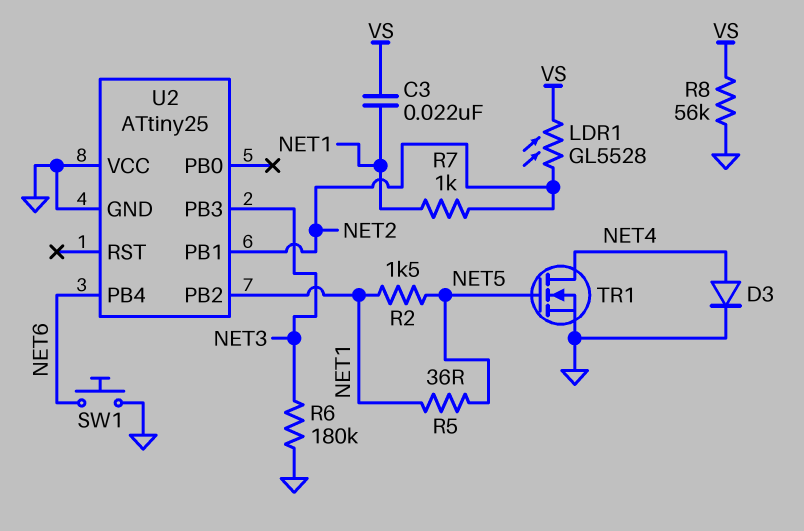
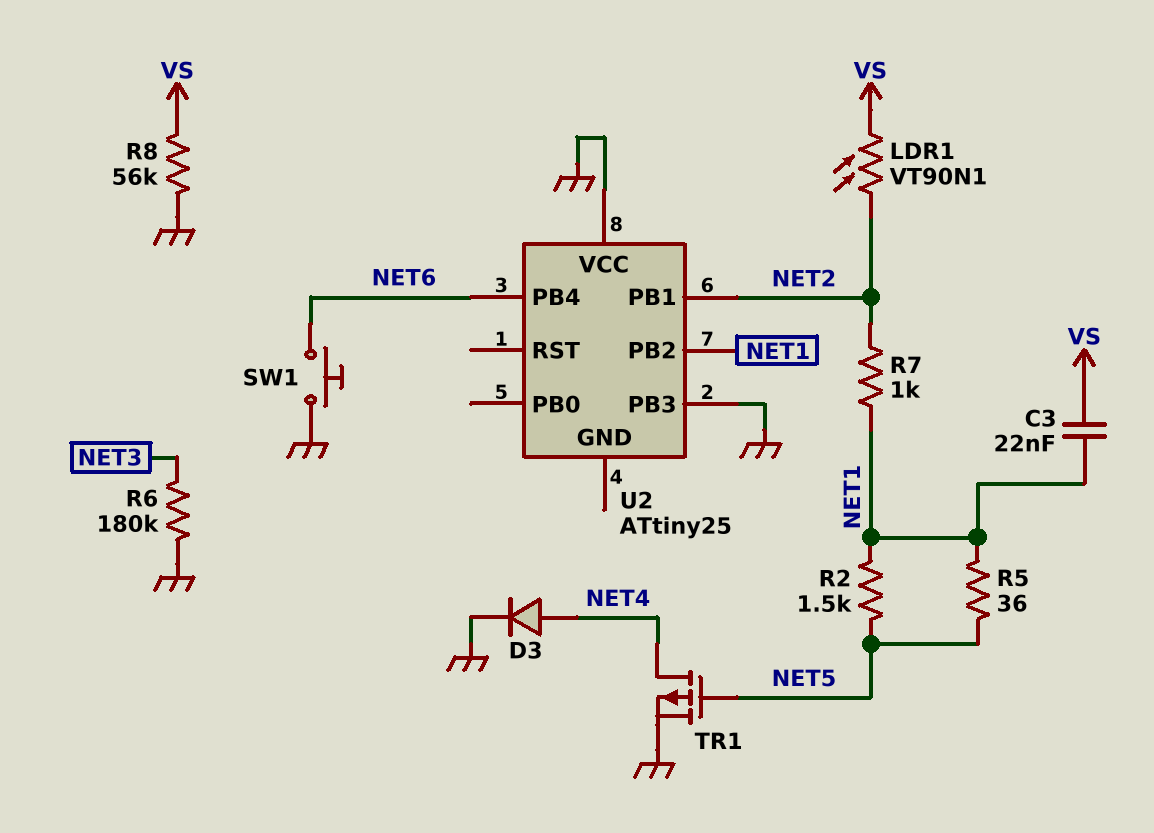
LDR1: GL5528 (NET2, VS) -> VT90N1 (NET2, VS)
TR1: NMOS (G NET5, D NET4, S GND) -> PMOS (G NET5, D NET4, S GND)
U2 pin GND: GND -> none
U2 pin PB3: NET3 -> GND

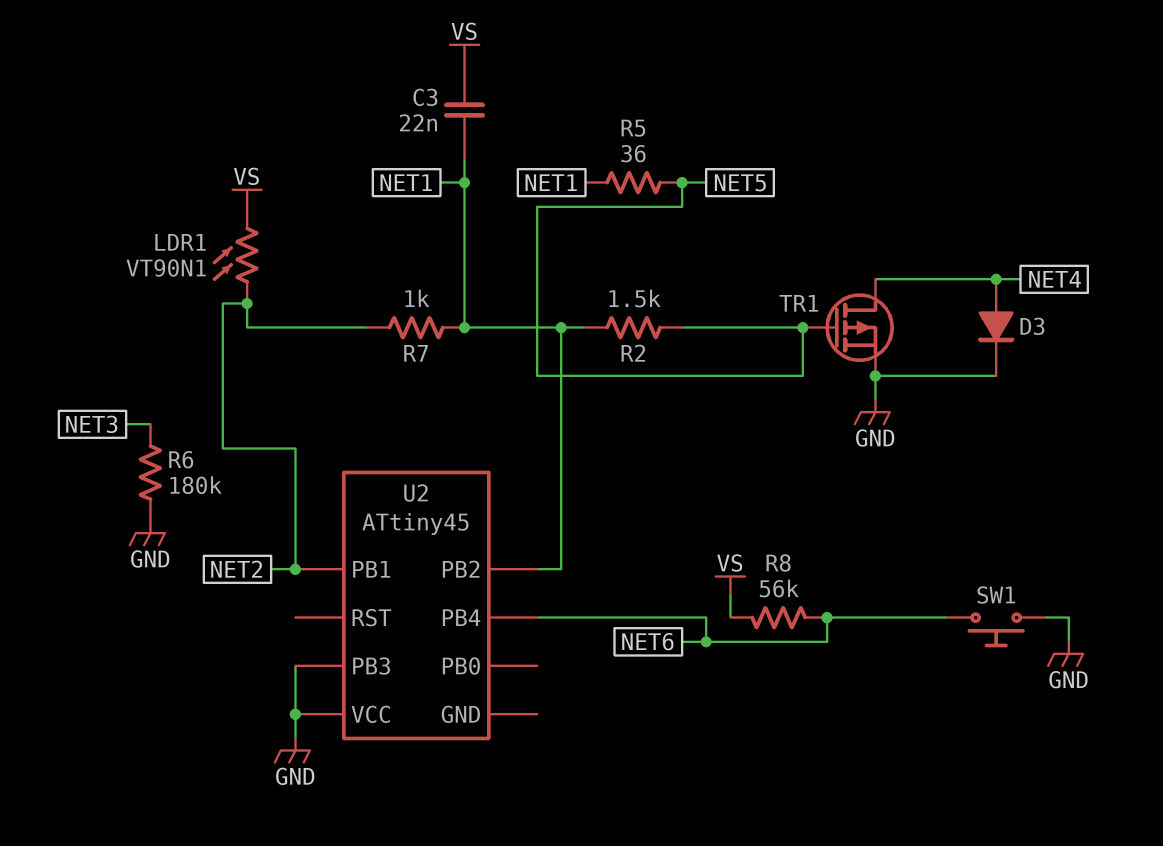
R8: 56k (GND, VS) -> 56k (NET6, VS)
U2: ATtiny25 -> ATtiny45

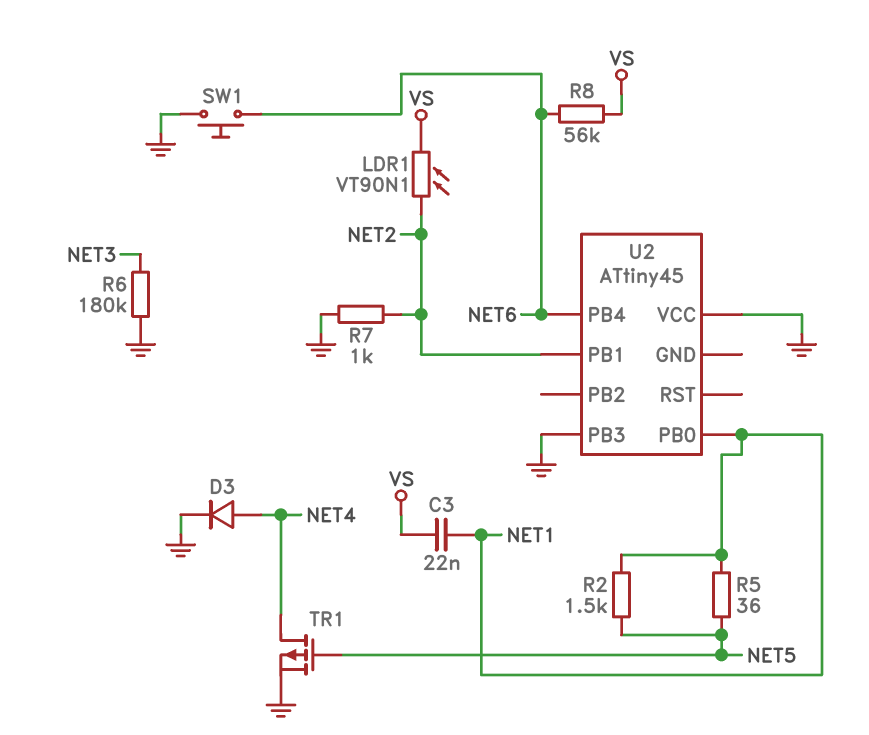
R7: 1k (NET1, NET2) -> 1k (GND, NET2)
U2 pin PB0: none -> NET1
U2 pin PB2: NET1 -> none

